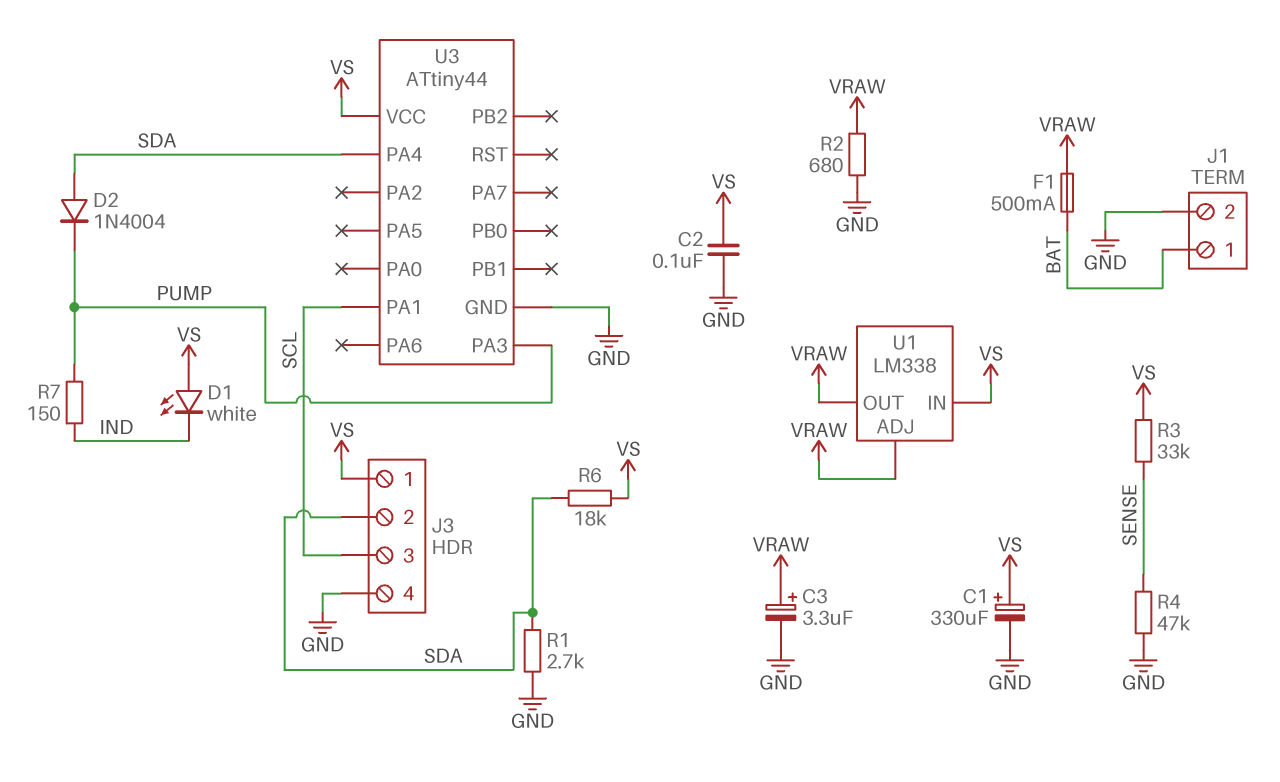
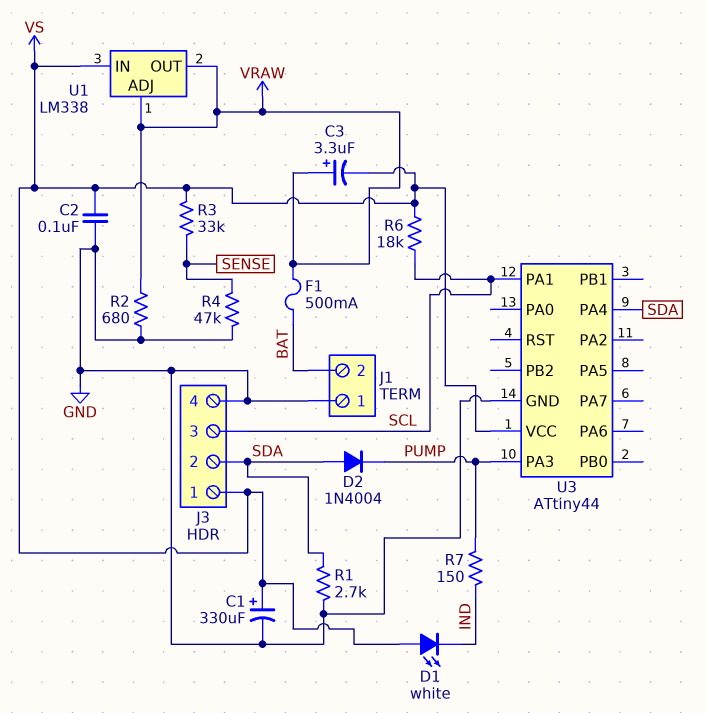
C3: 3.3uF (plus VRAW, minus GND) -> 3.3uF (plus VRAW, minus VS)
J1 pin 1: BAT -> GND
J1 pin 2: GND -> BAT
R6: 18k (SDA, VS) -> 18k (SCL, VS)

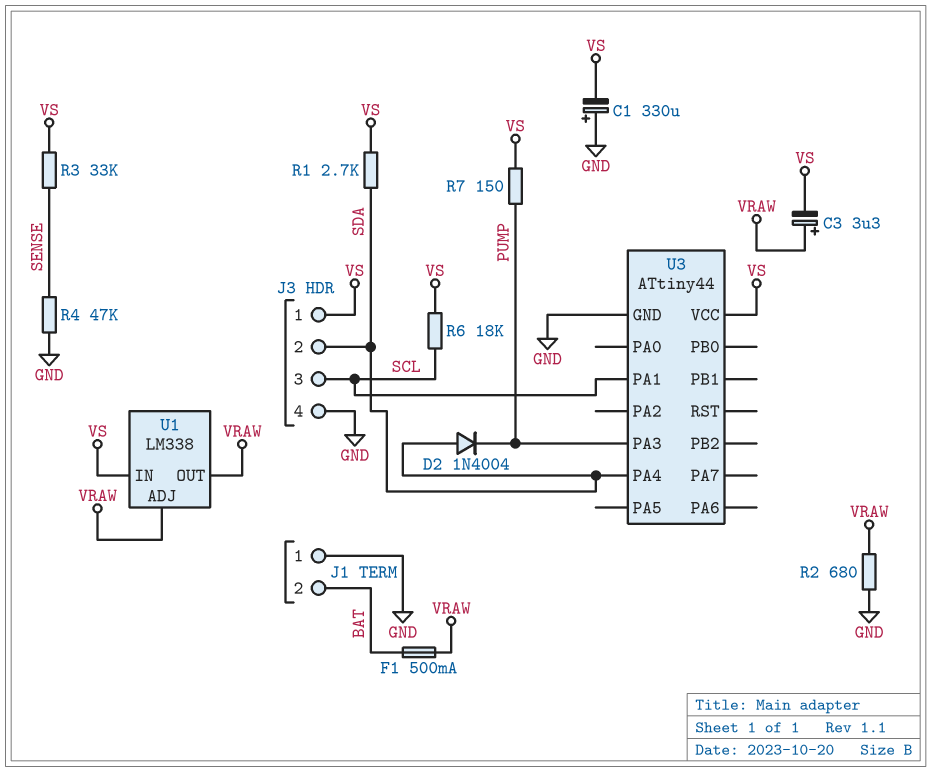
C1: 330uF (plus VS, minus GND) -> 330uF (plus GND, minus VS)
C2: 100nF (GND, VS) -> none
D1: LED white (A VS, K IND) -> none
R1: 2.7k (GND, SDA) -> 2.7k (SDA, VS)
R7: 150 (IND, PUMP) -> 150 (PUMP, VS)

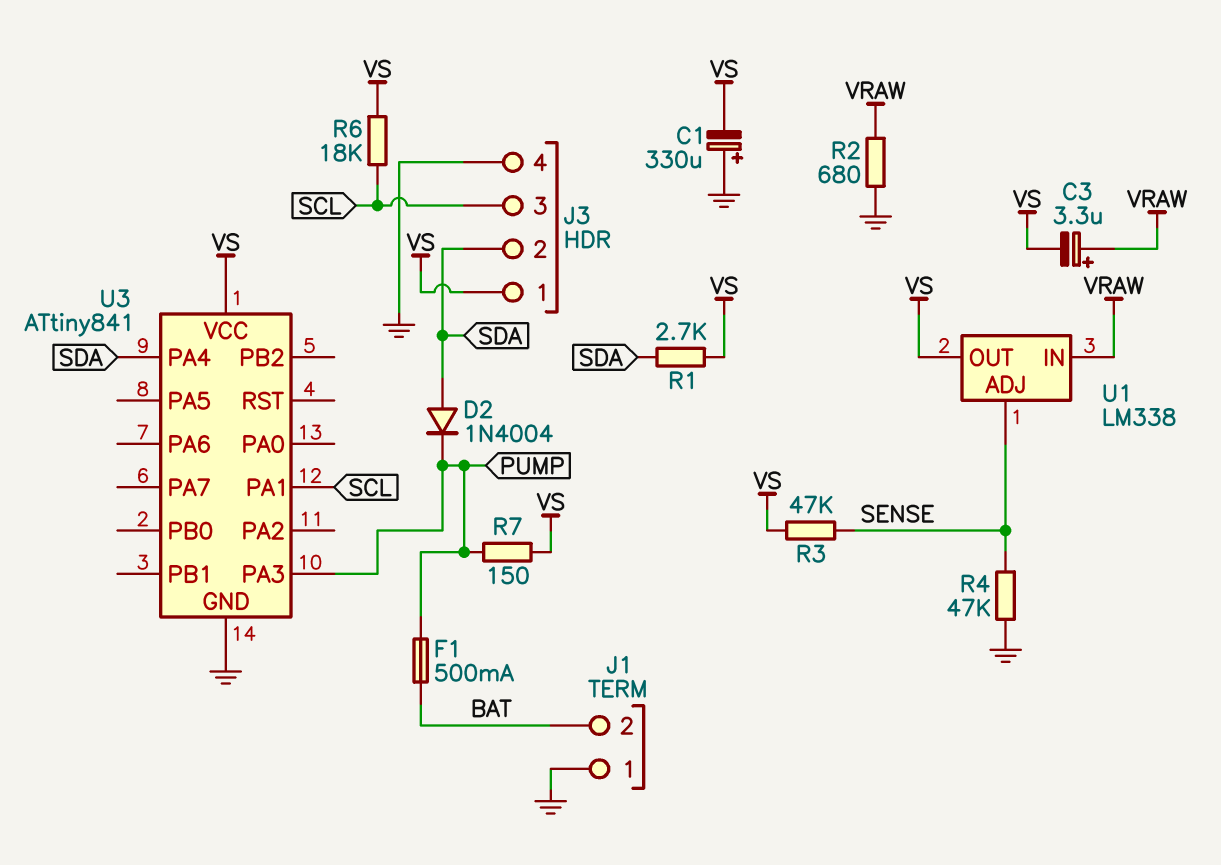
F1: 500mA (BAT, VRAW) -> 500mA (BAT, PUMP)
R3: 33k (SENSE, VS) -> 47k (SENSE, VS)
U1 pin ADJ: VRAW -> SENSE
U1 pin IN: VS -> VRAW
U1 pin OUT: VRAW -> VS
U3: ATtiny44 -> ATtiny841

